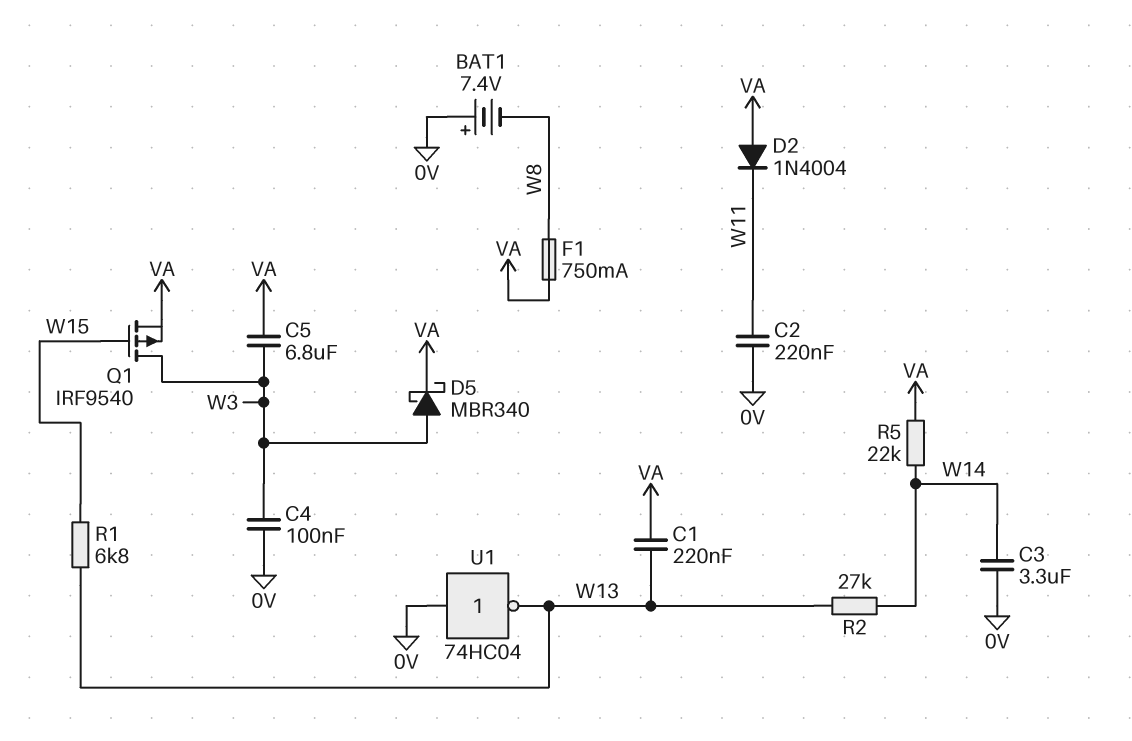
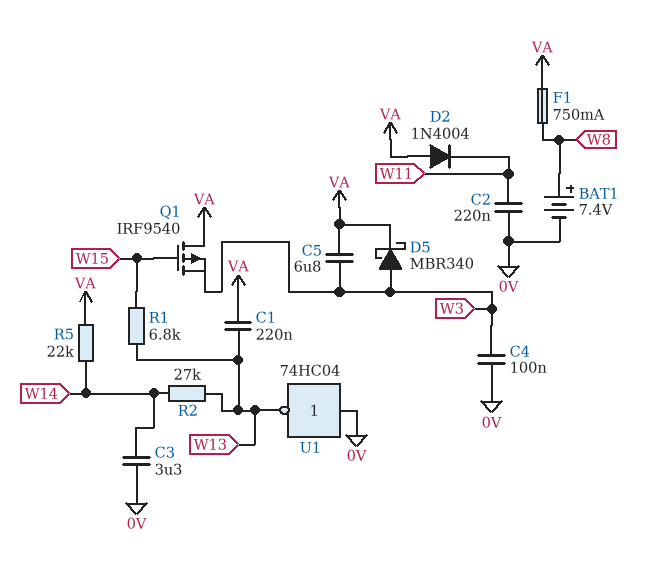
BAT1: 7.4V (plus 0V, minus W8) -> 7.4V (plus W8, minus 0V)
Q1: PMOS IRF9540 (G W15, D W3, S VA) -> PMOS IRF9540 (G W15, D VA, S W3)

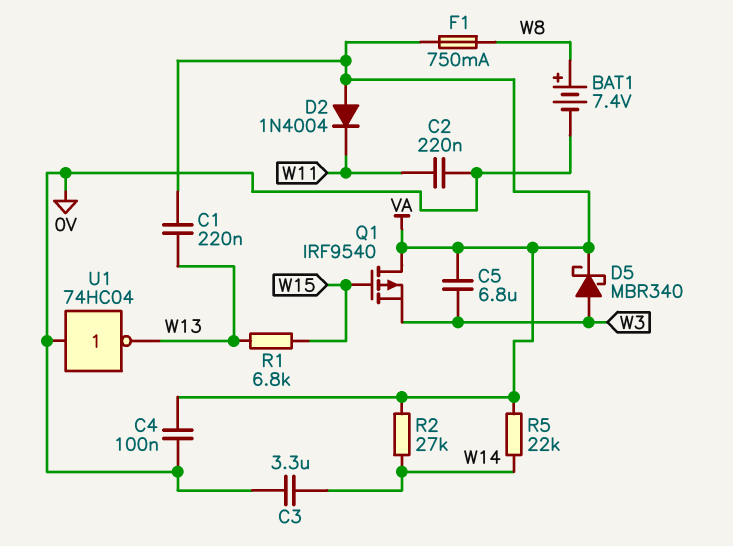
C4: 100nF (0V, W3) -> 100nF (0V, VA)
R2: 27k (W13, W14) -> 27k (VA, W14)

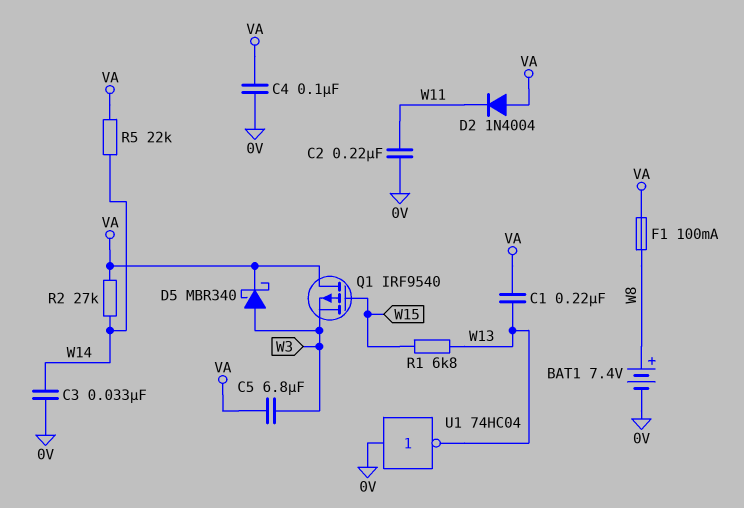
C3: 3.3uF (0V, W14) -> 33nF (0V, W14)
F1: 750mA (VA, W8) -> 100mA (VA, W8)

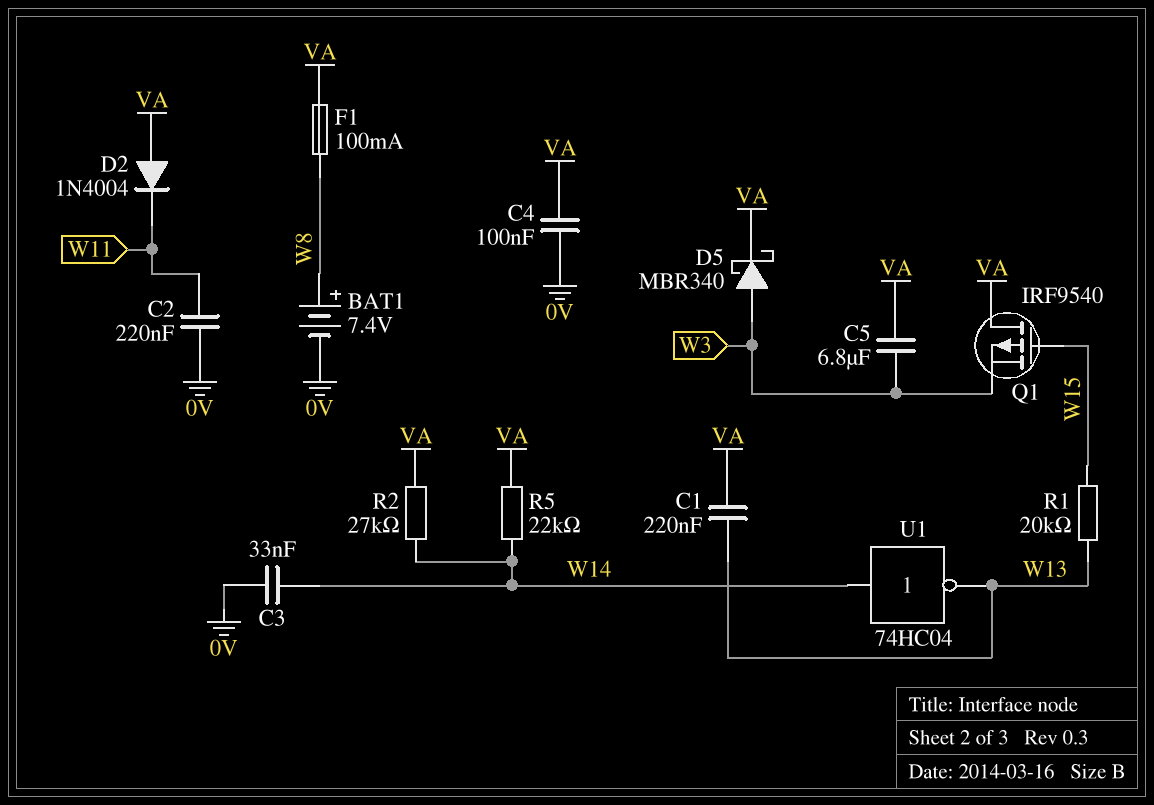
R1: 6.8k (W13, W15) -> 20k (W13, W15)
U1: NOT 74HC04 (in 0V, out W13) -> NOT 74HC04 (in W14, out W13)

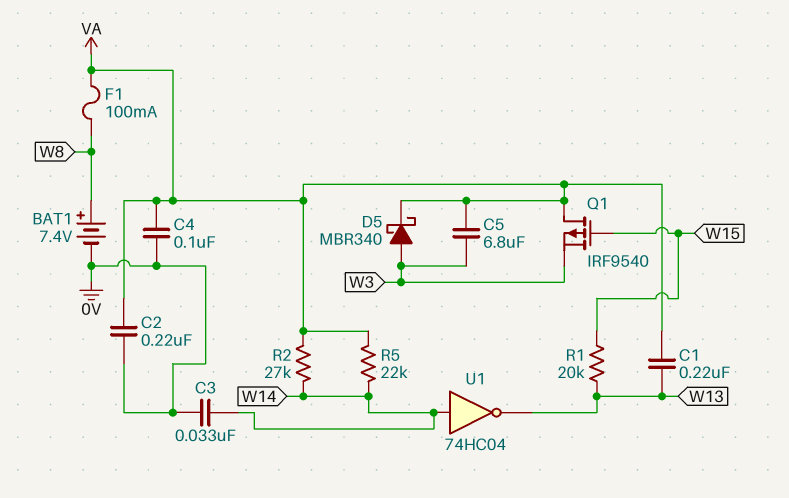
C2: 220nF (0V, W11) -> 220nF (0V, VA)
D2: diode 1N4004 (A VA, K W11) -> none

